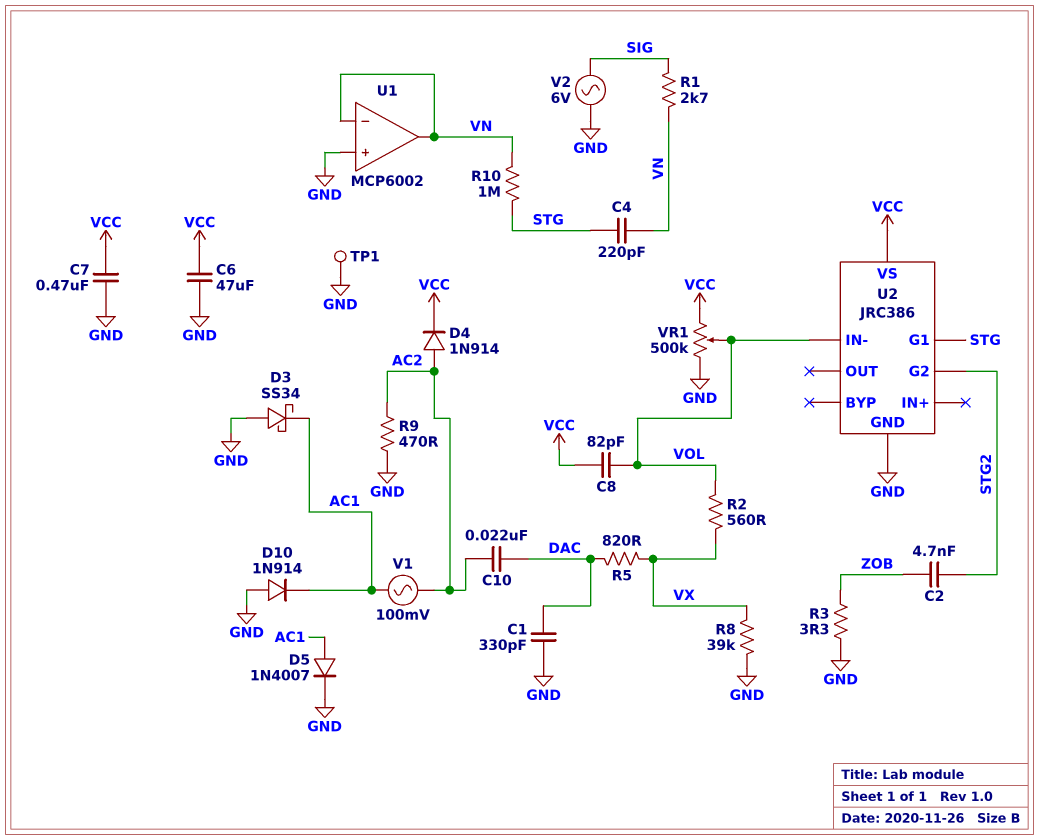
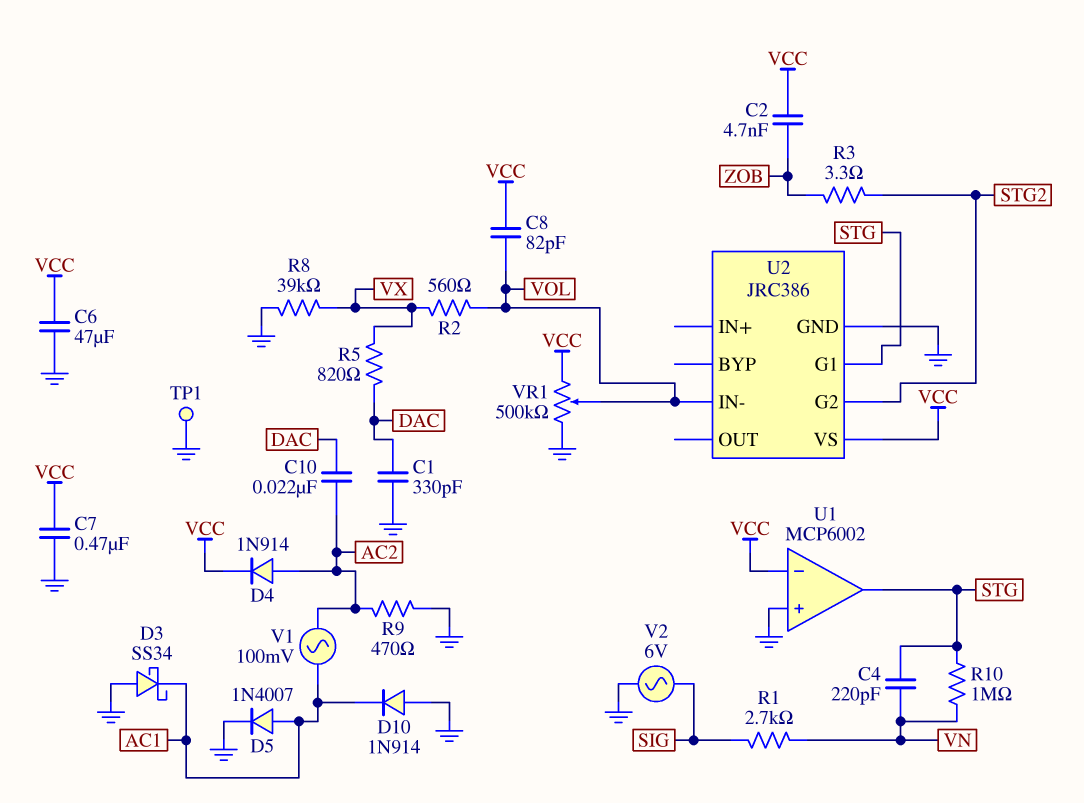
C2: 4.7nF (STG2, ZOB) -> 4.7nF (VCC, ZOB)
R3: 3.3 (GND, ZOB) -> 3.3 (STG2, ZOB)
U1 pin in-: VN -> VCC
U1 pin out: VN -> STG

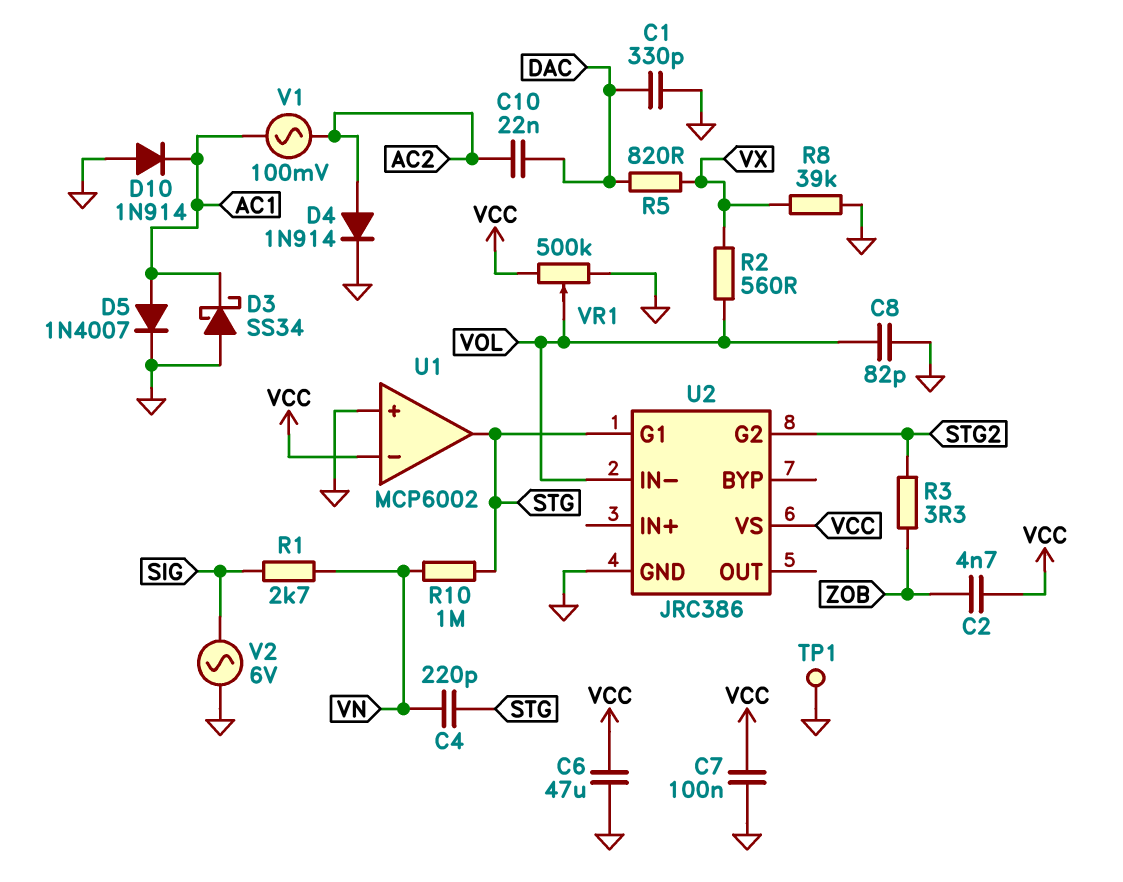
C7: 470nF (GND, VCC) -> 100nF (GND, VCC)
C8: 82pF (VCC, VOL) -> 82pF (GND, VOL)
D4: diode 1N914 (A AC2, K VCC) -> diode 1N914 (A AC2, K GND)
R9: 470 (AC2, GND) -> none

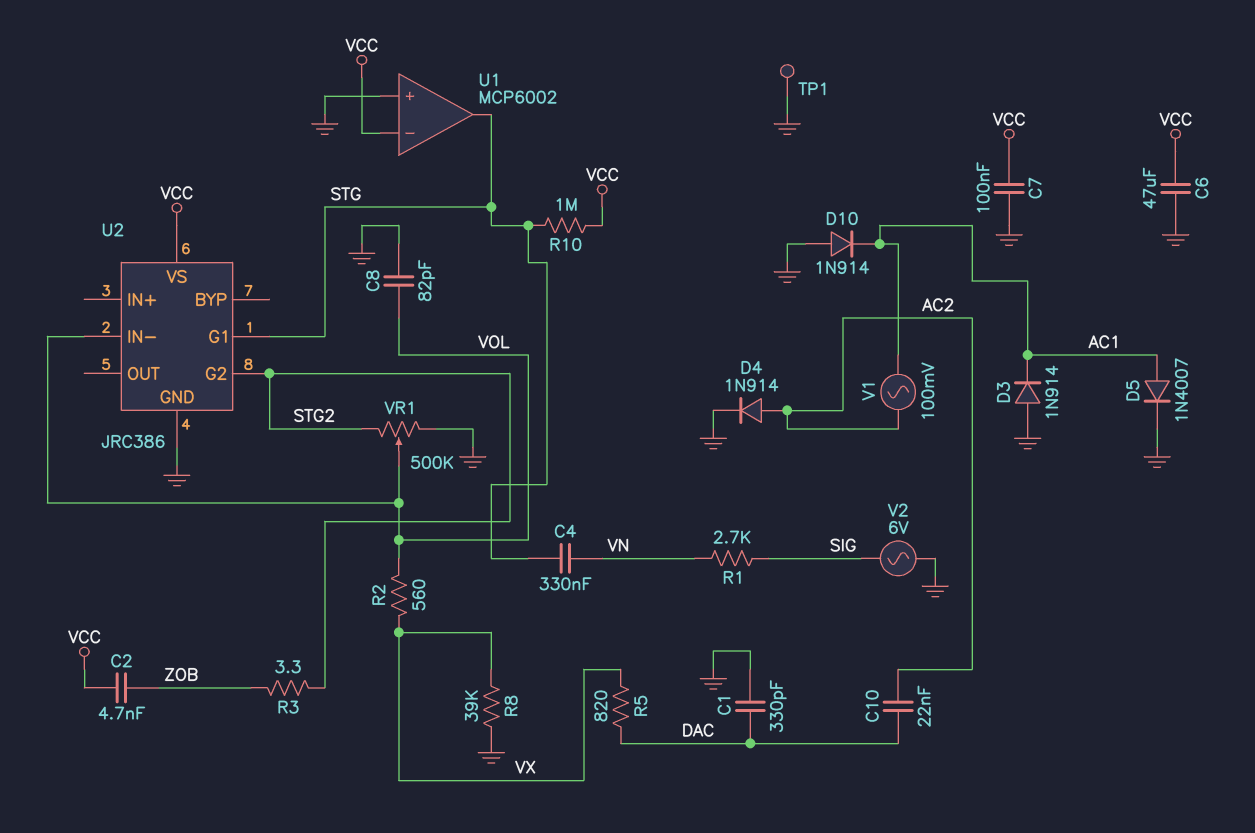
C4: 220pF (STG, VN) -> 330nF (STG, VN)
D3: schottky SS34 (A GND, K AC1) -> diode 1N914 (A GND, K AC1)
R10: 1M (STG, VN) -> 1M (STG, VCC)
VR1: 500k (GND, VCC, wiper VOL) -> 500k (GND, STG2, wiper VOL)

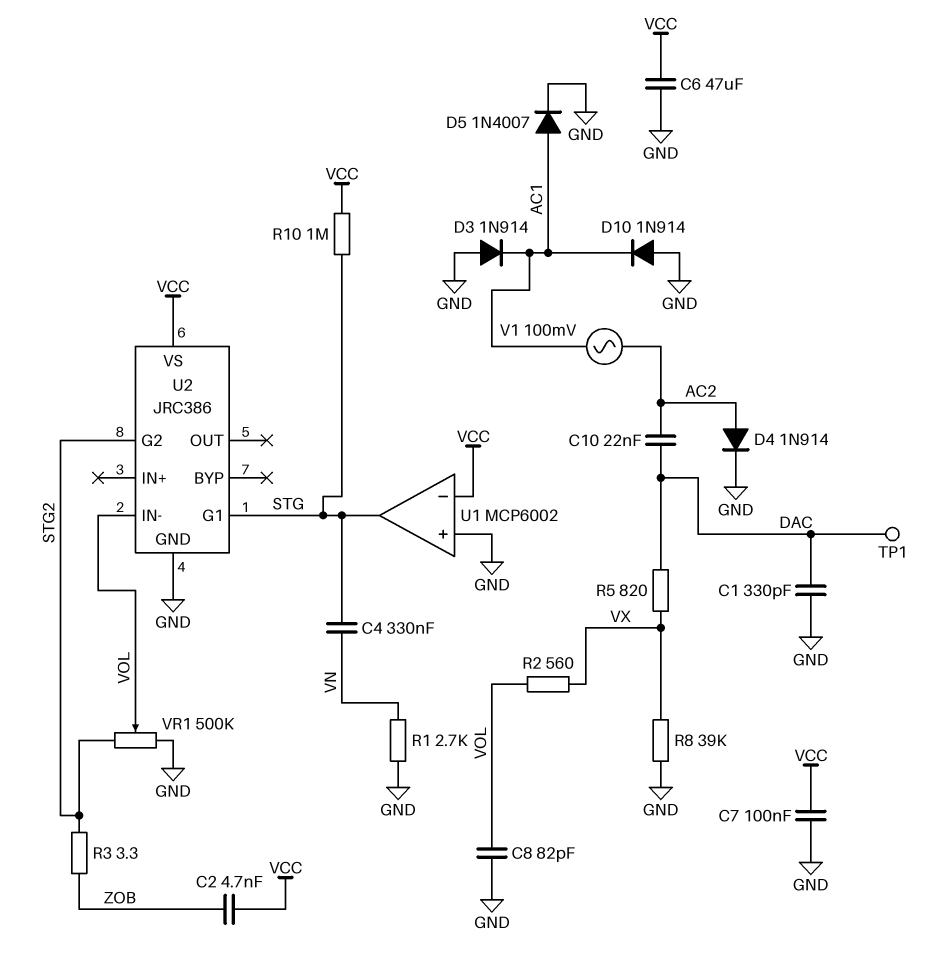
R1: 2.7k (SIG, VN) -> 2.7k (GND, VN)
TP1: test point (GND) -> test point (DAC)
V2: AC 6V (GND, SIG) -> none

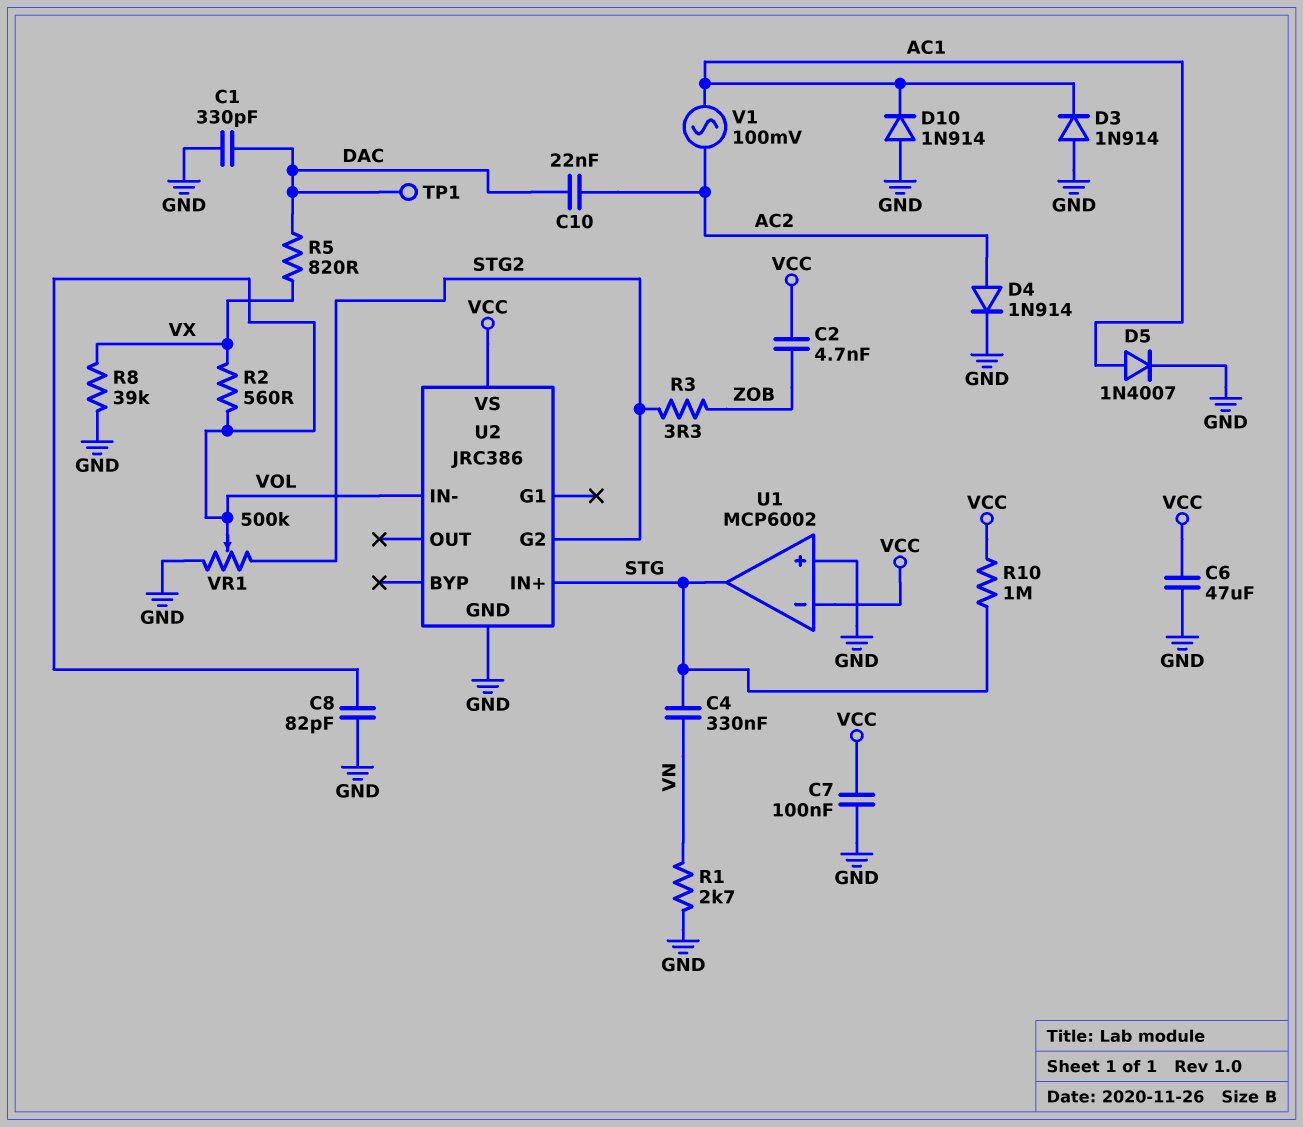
U2 pin G1: STG -> none
U2 pin IN+: none -> STG

